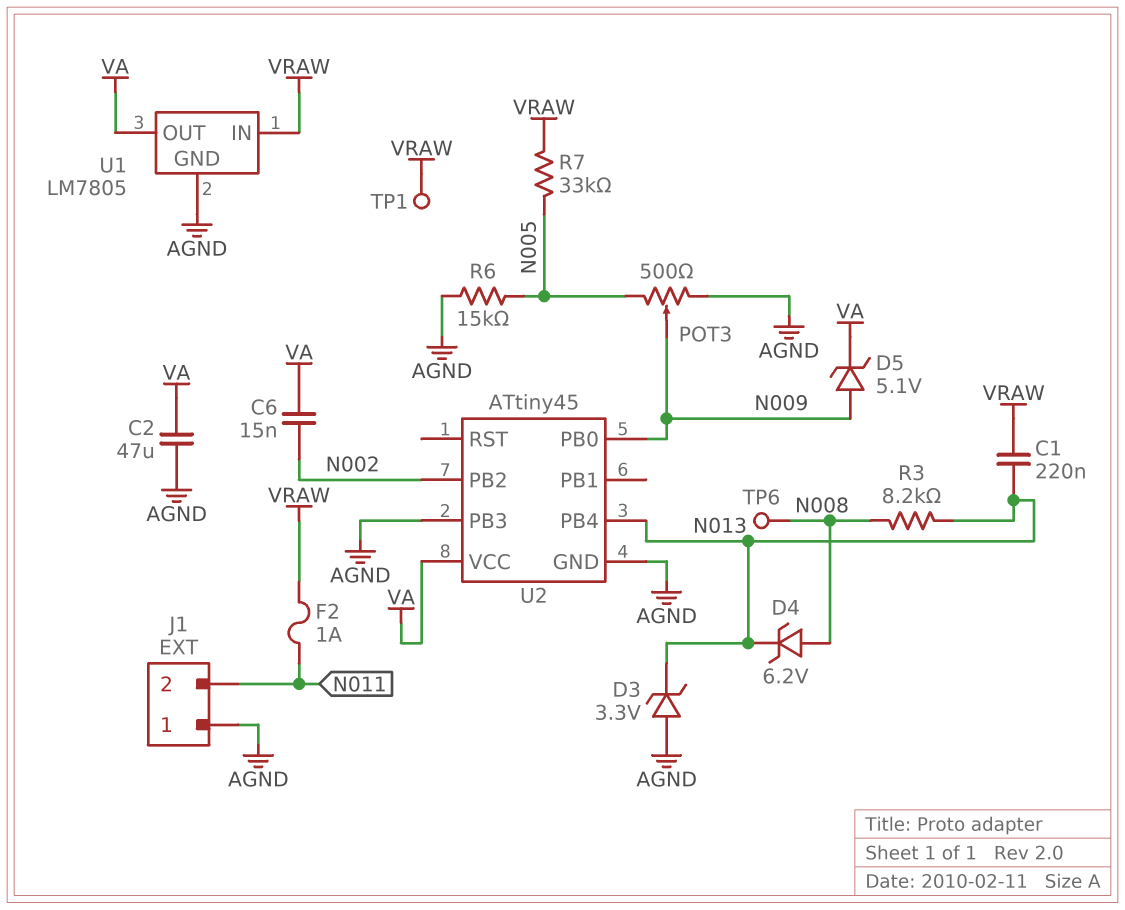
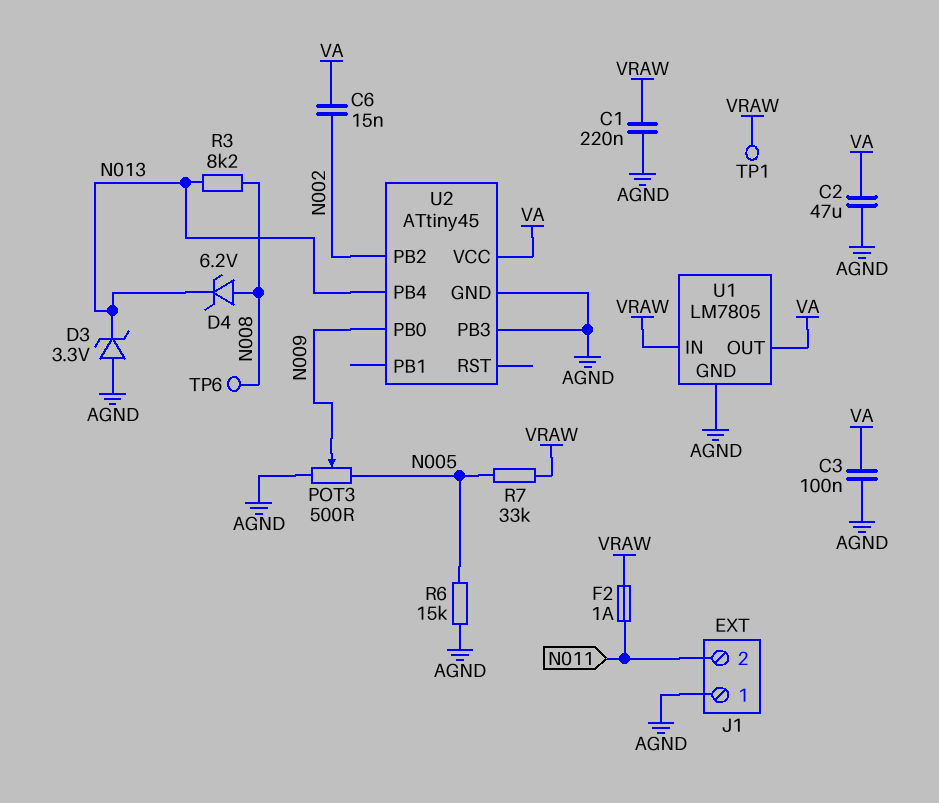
C1: 220nF (N013, VRAW) -> 220nF (AGND, VRAW)
C3: none -> 100nF (AGND, VA)
D5: zener 5.1V (A N009, K VA) -> none

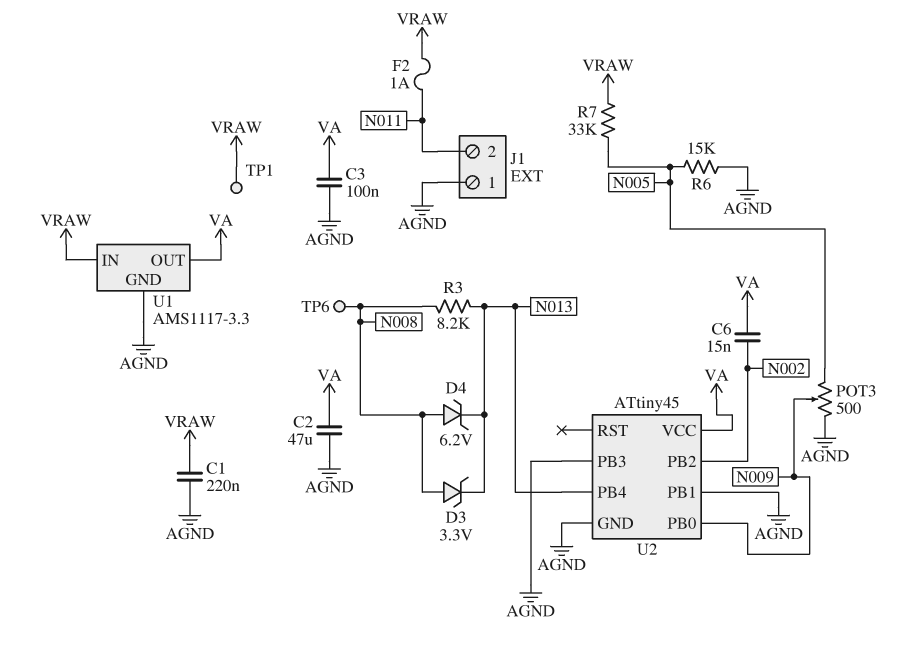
D3: zener 3.3V (A AGND, K N013) -> zener 3.3V (A N008, K N013)
U1: LM7805 -> AMS1117-3.3
U2 pin PB1: none -> AGND

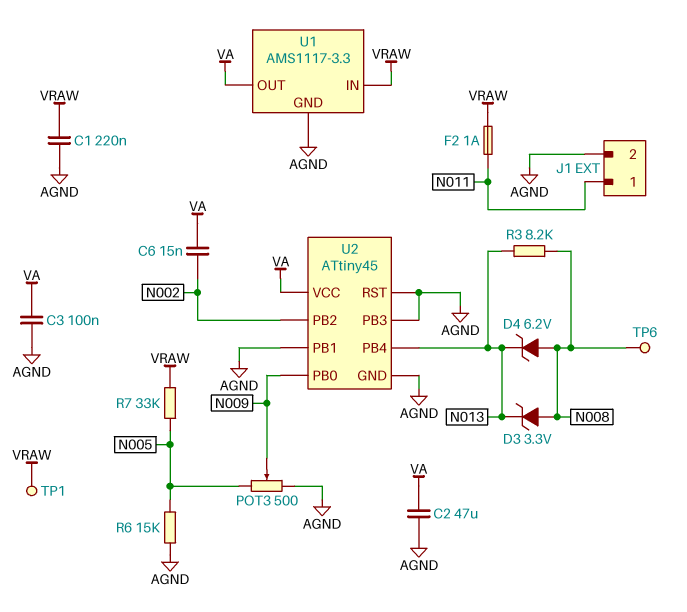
J1 pin 1: AGND -> N011
J1 pin 2: N011 -> AGND
U2 pin RST: none -> AGND

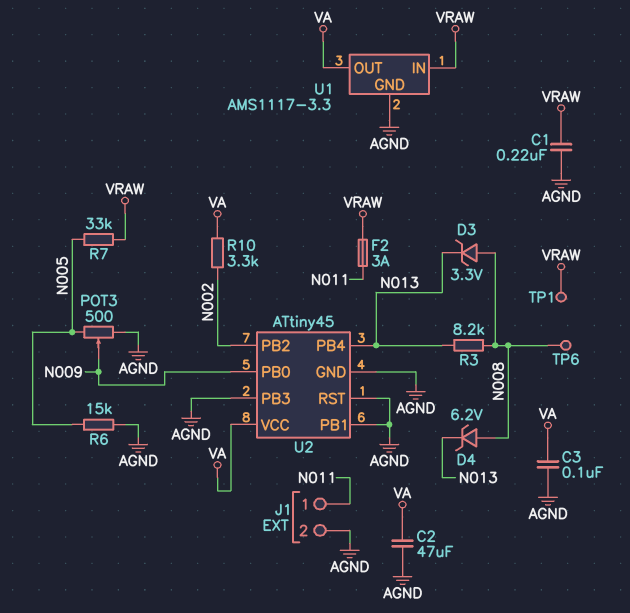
C6: 15nF (N002, VA) -> none
F2: 1A (N011, VRAW) -> 3A (N011, VRAW)
R10: none -> 3.3k (N002, VA)

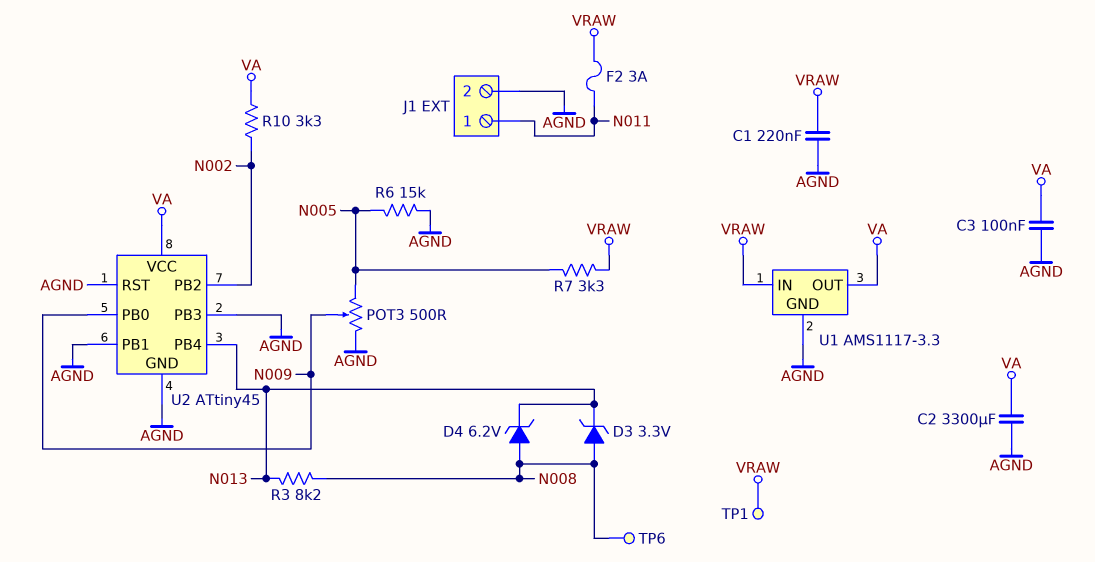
C2: 47uF (AGND, VA) -> 3300uF (AGND, VA)
R7: 33k (N005, VRAW) -> 3.3k (N005, VRAW)

